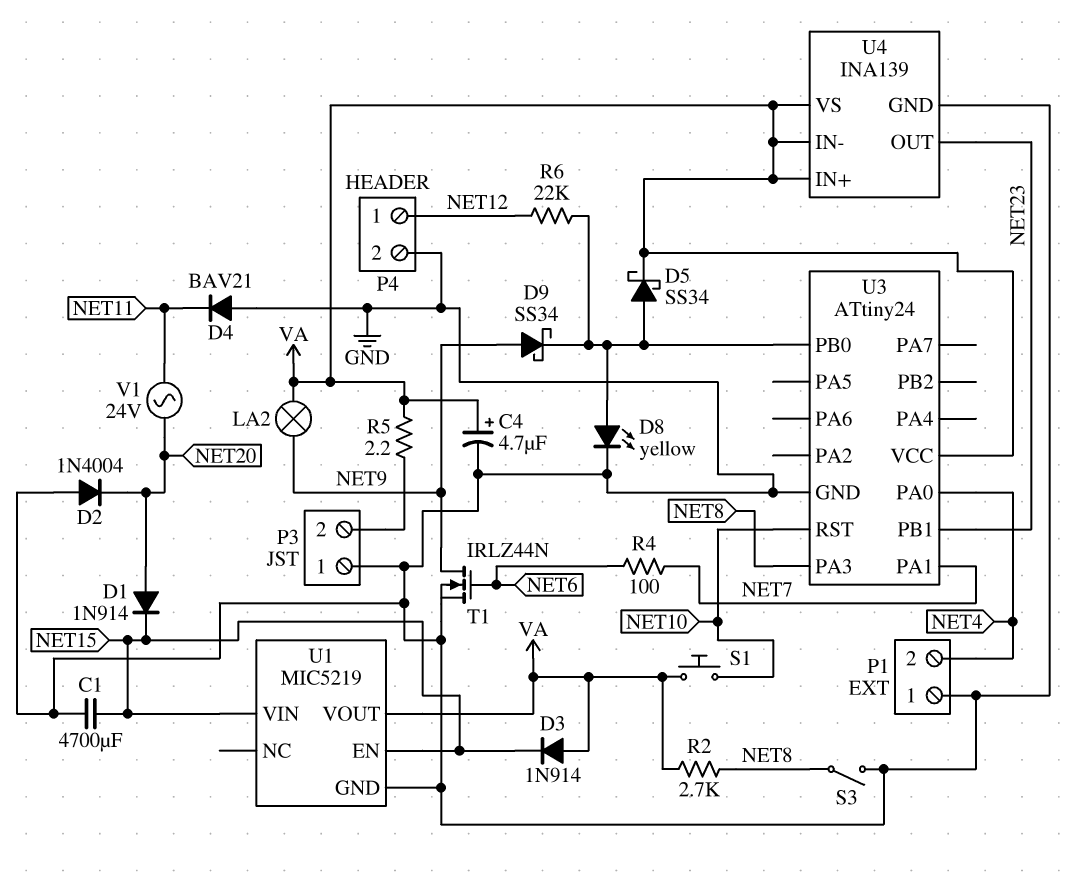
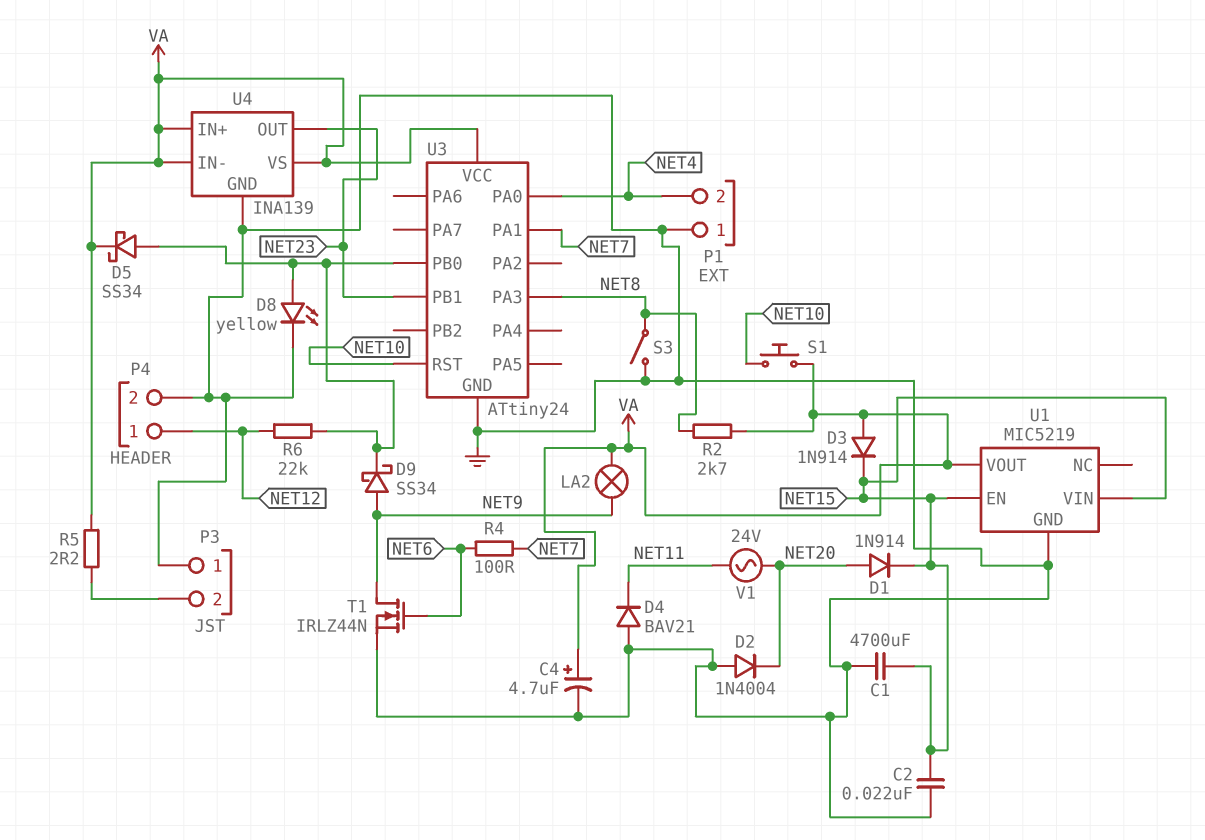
C2: none -> 22nF (GND, NET15)

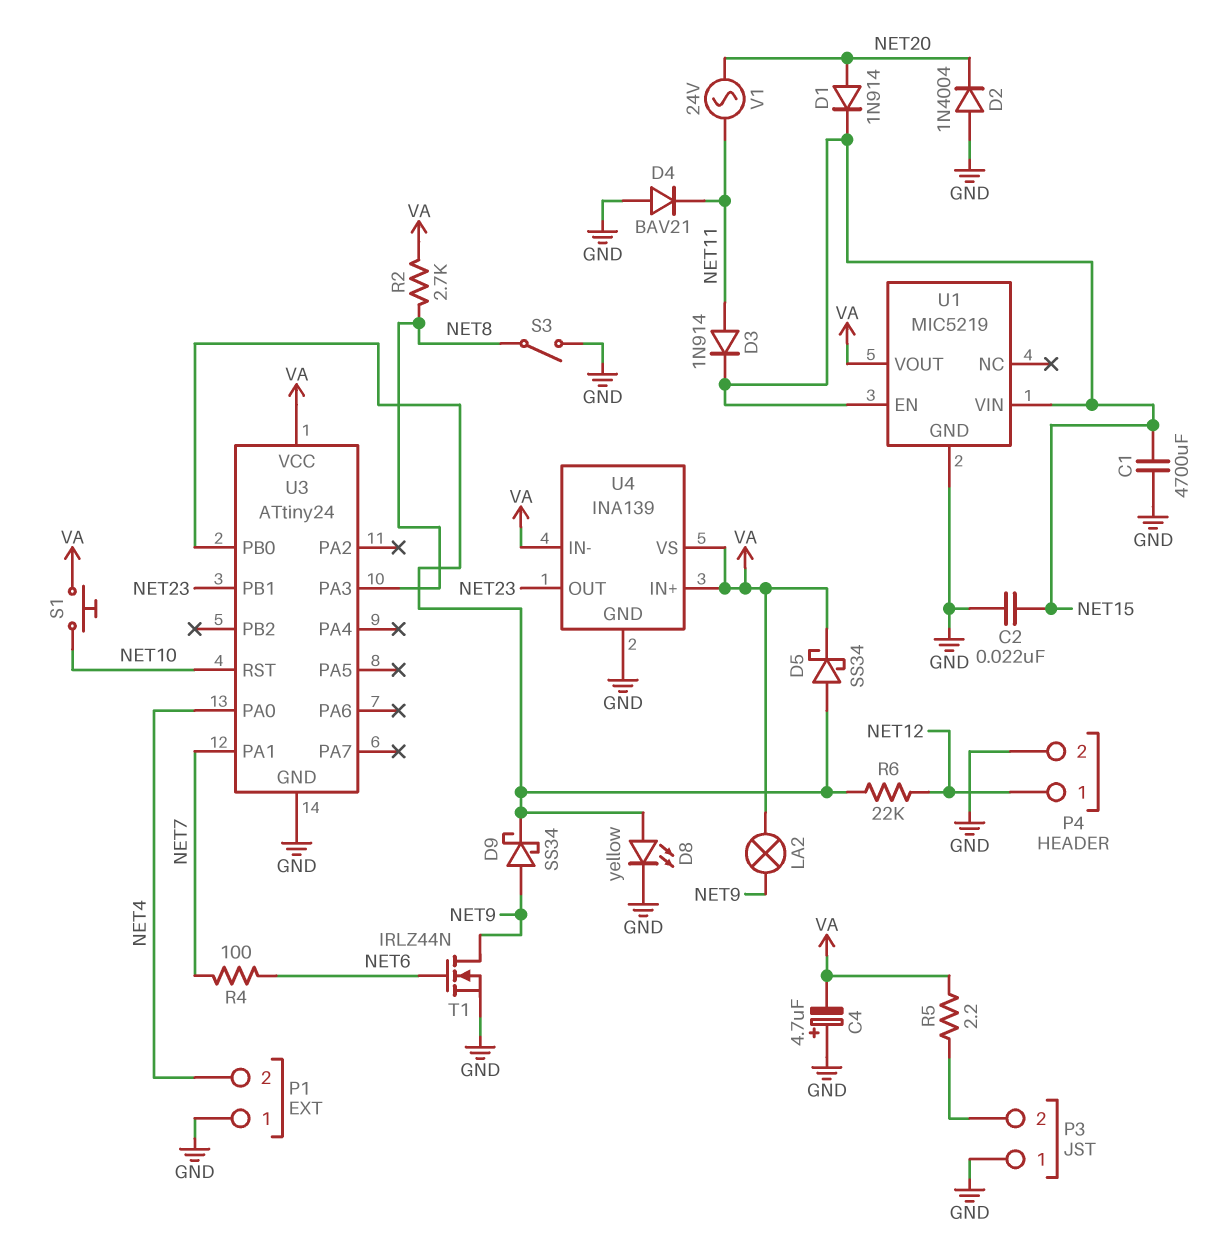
C4: 4.7uF (plus VA, minus GND) -> 4.7uF (plus GND, minus VA)
D3: diode 1N914 (A VA, K NET15) -> diode 1N914 (A NET11, K NET15)

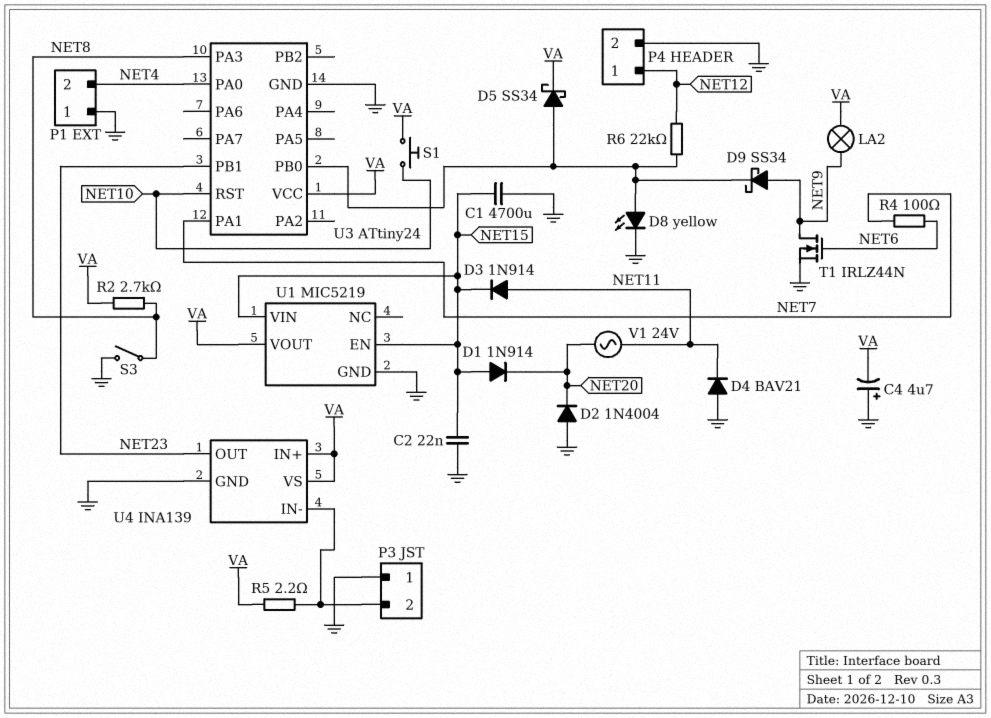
D1: diode 1N914 (A NET20, K NET15) -> diode 1N914 (A NET15, K NET20)
U4 pin IN-: VA -> P3/2

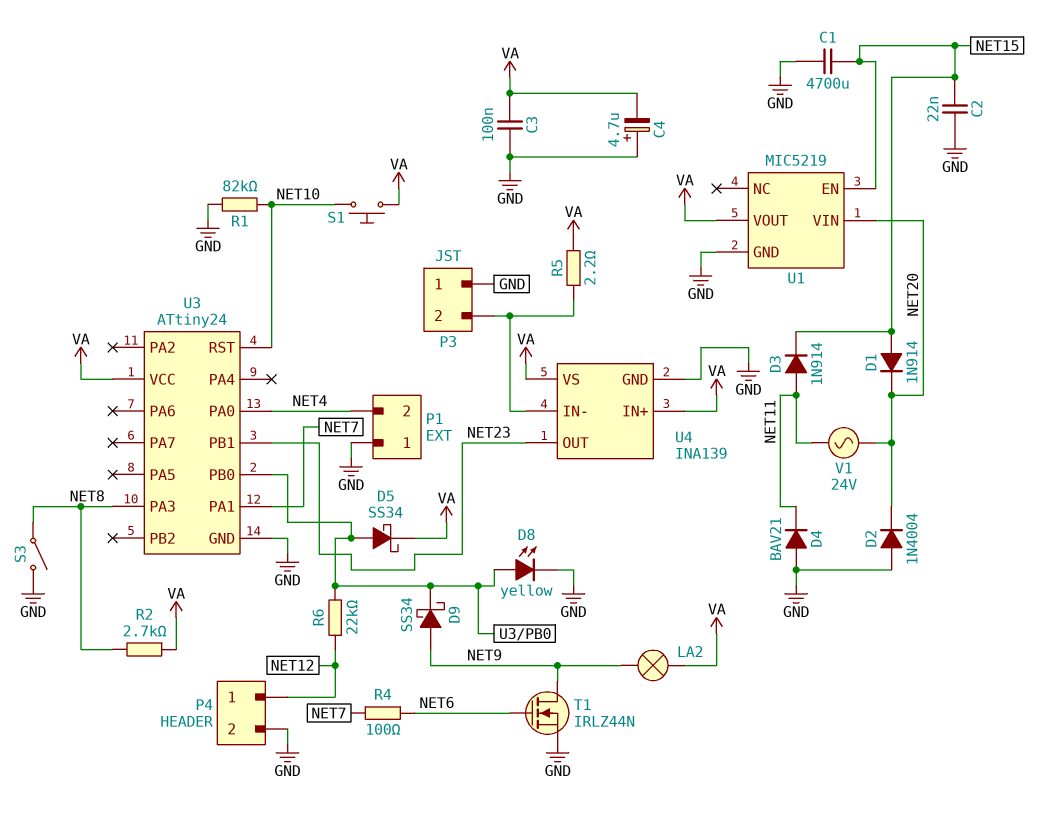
C3: none -> 100nF (GND, VA)
R1: none -> 82k (GND, NET10)
U1 pin VIN: NET15 -> NET20

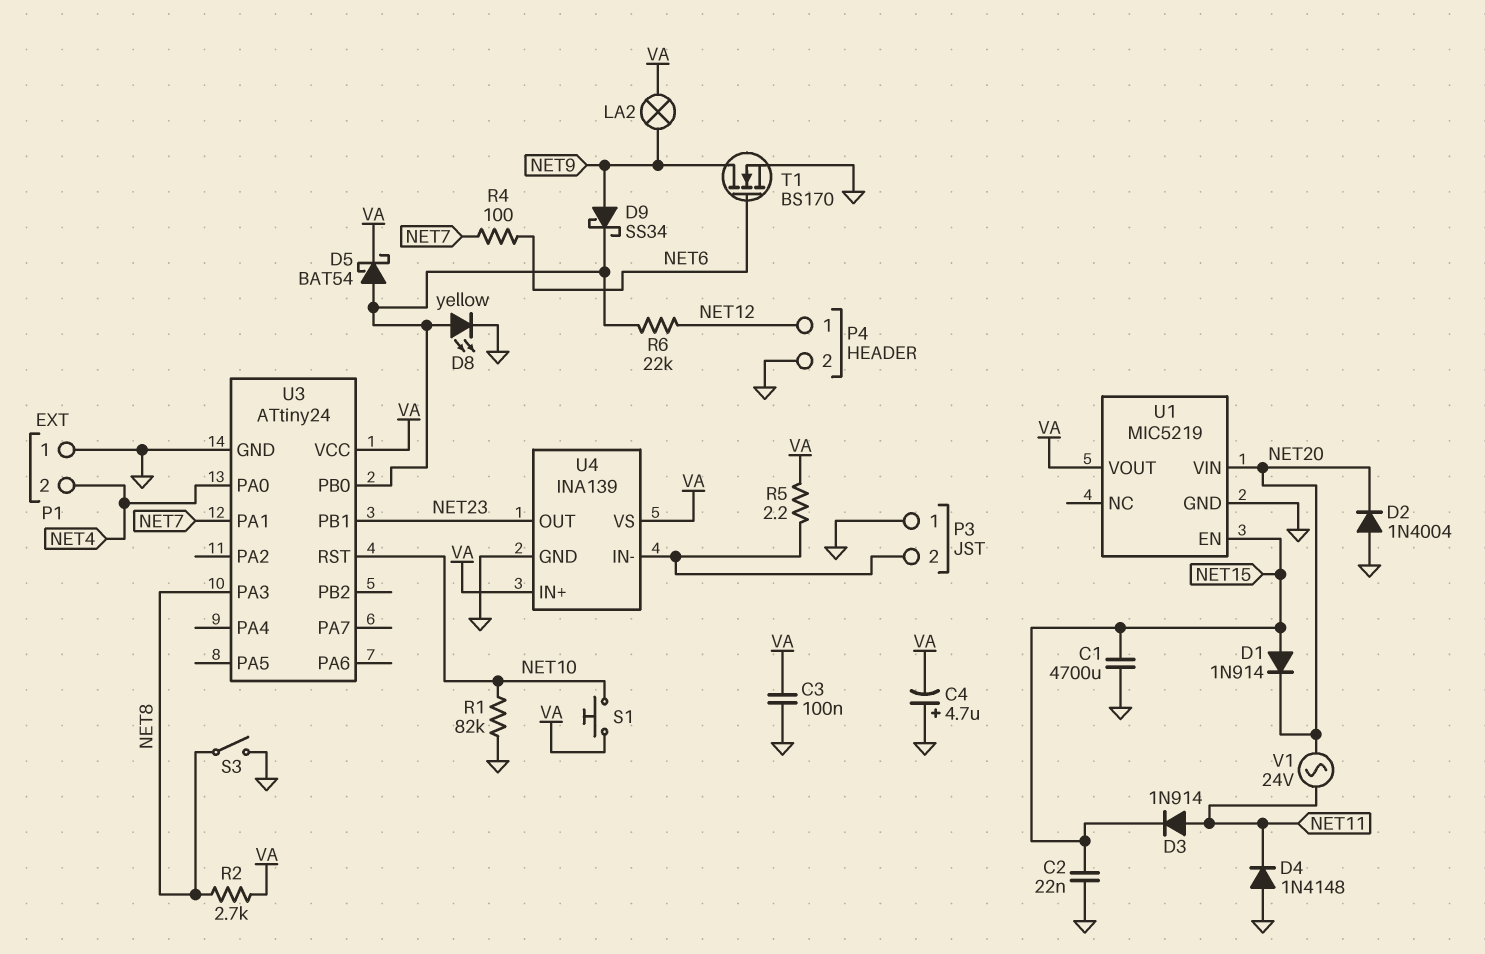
D4: diode BAV21 (A GND, K NET11) -> diode 1N4148 (A GND, K NET11)
D5: schottky SS34 (A U3/PB0, K VA) -> schottky BAT54 (A U3/PB0, K VA)
T1: NMOS IRLZ44N (G NET6, D NET9, S GND) -> NMOS BS170 (G NET6, D NET9, S GND)

